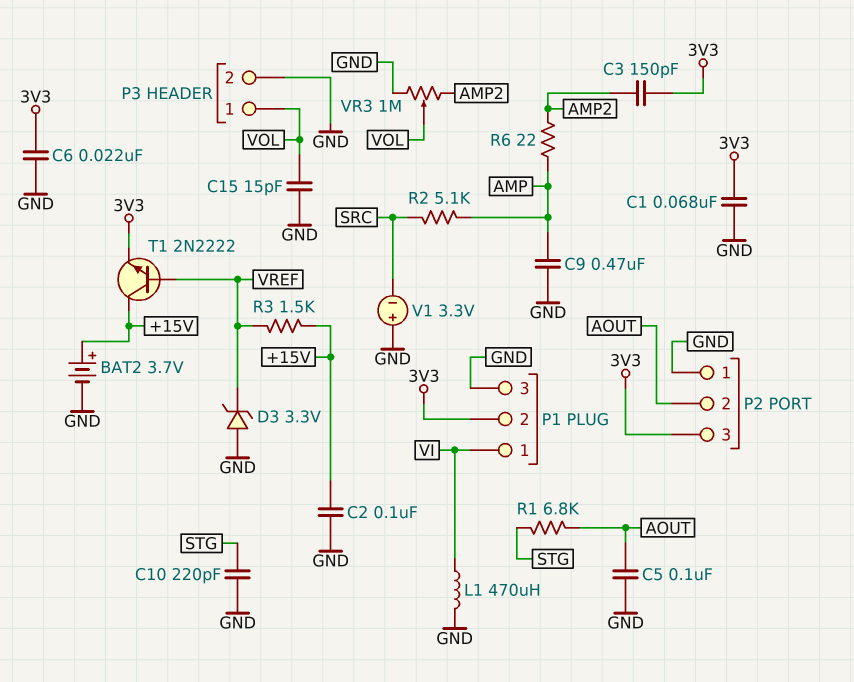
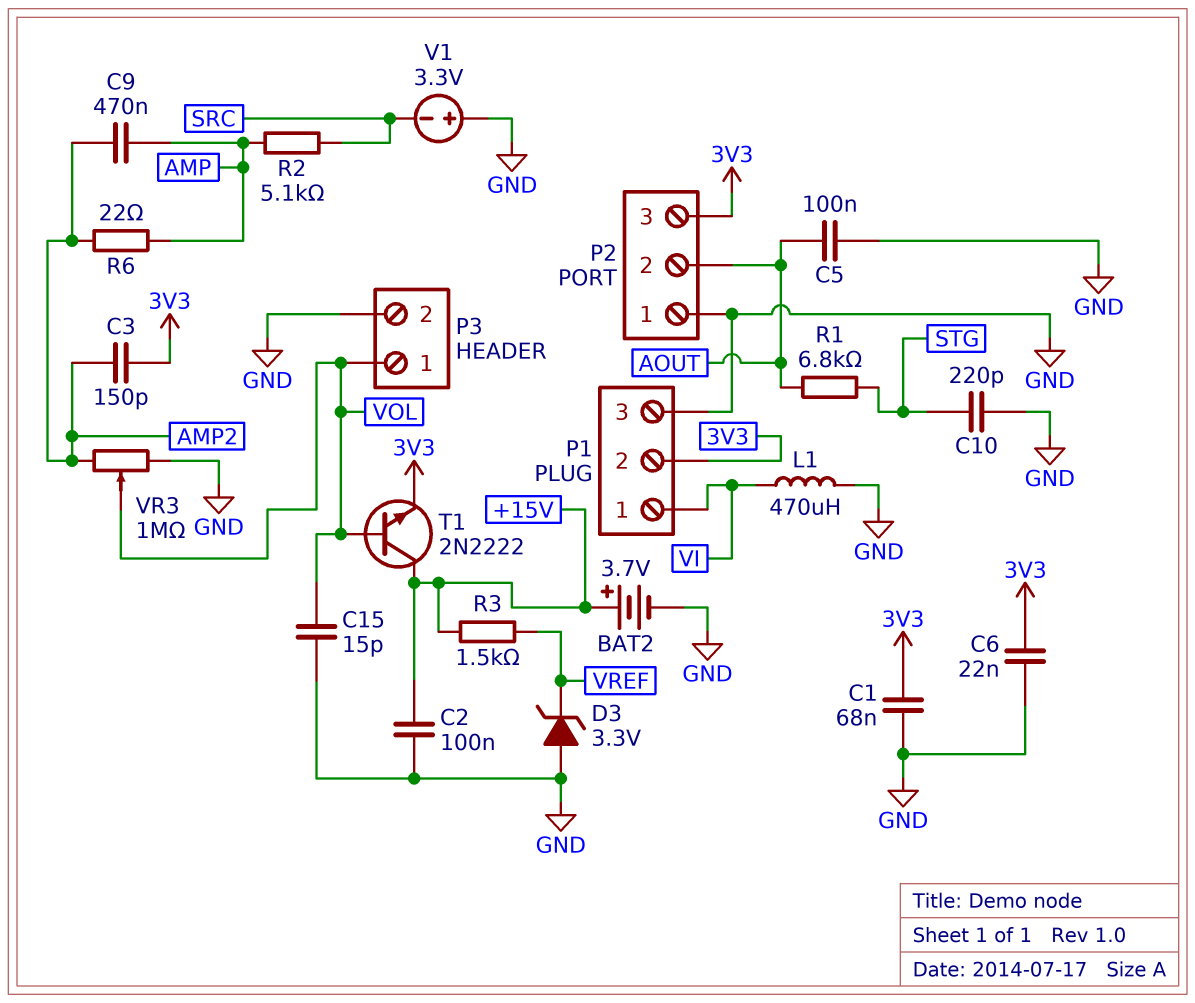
C9: 470nF (AMP, GND) -> 470nF (AMP, AMP2)
T1: NPN 2N2222 (B VREF, C +15V, E 3V3) -> NPN 2N2222 (B VOL, C +15V, E 3V3)

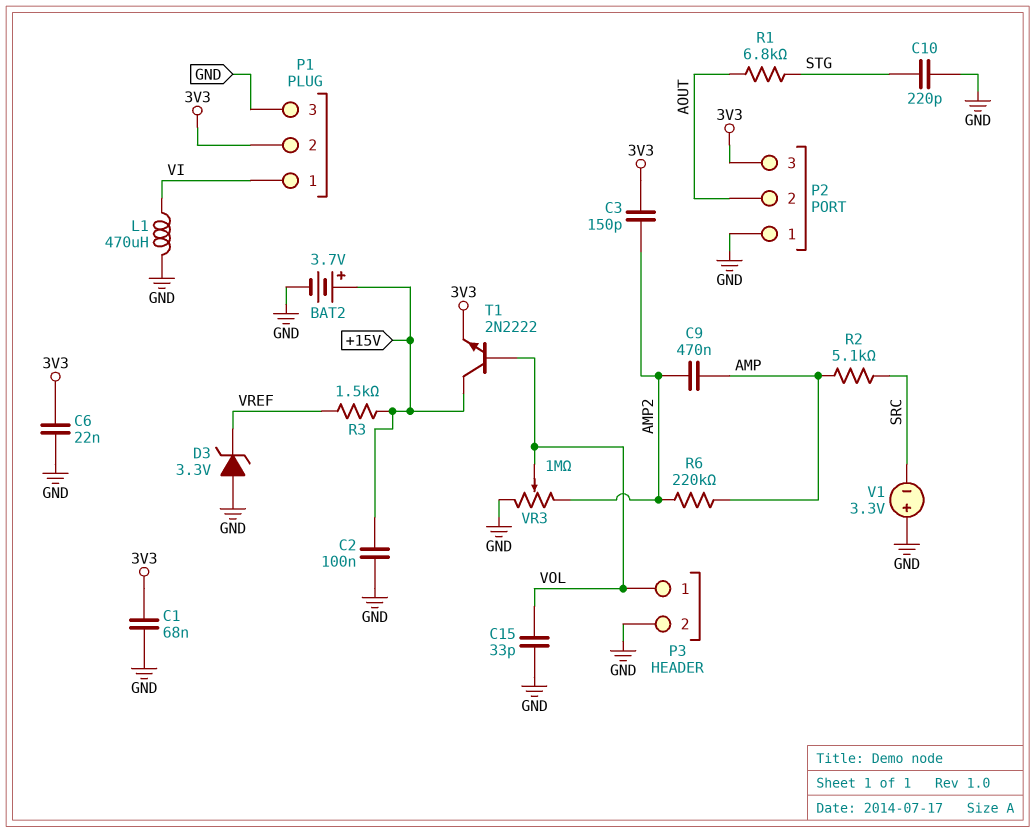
C5: 100nF (AOUT, GND) -> none
C15: 15pF (GND, VOL) -> 33pF (GND, VOL)
R6: 22 (AMP, AMP2) -> 220k (AMP, AMP2)

